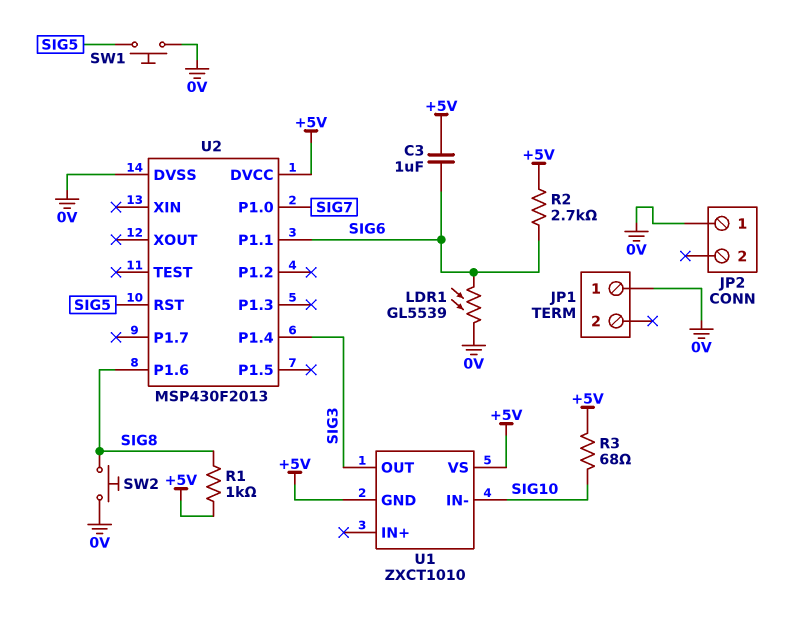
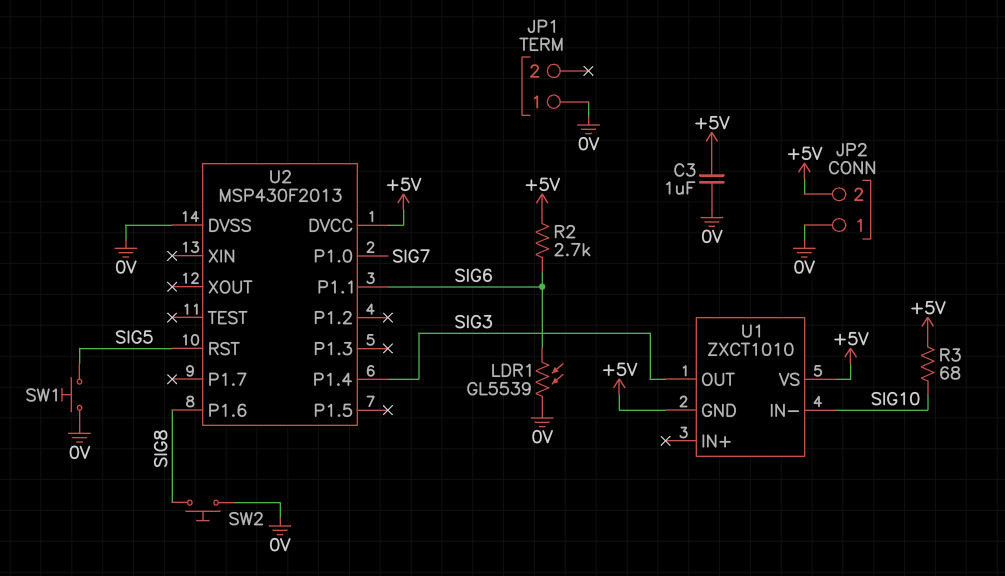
C3: 1uF (+5V, SIG6) -> 1uF (+5V, 0V)
JP2 pin 2: none -> +5V
R1: 1k (+5V, SIG8) -> none

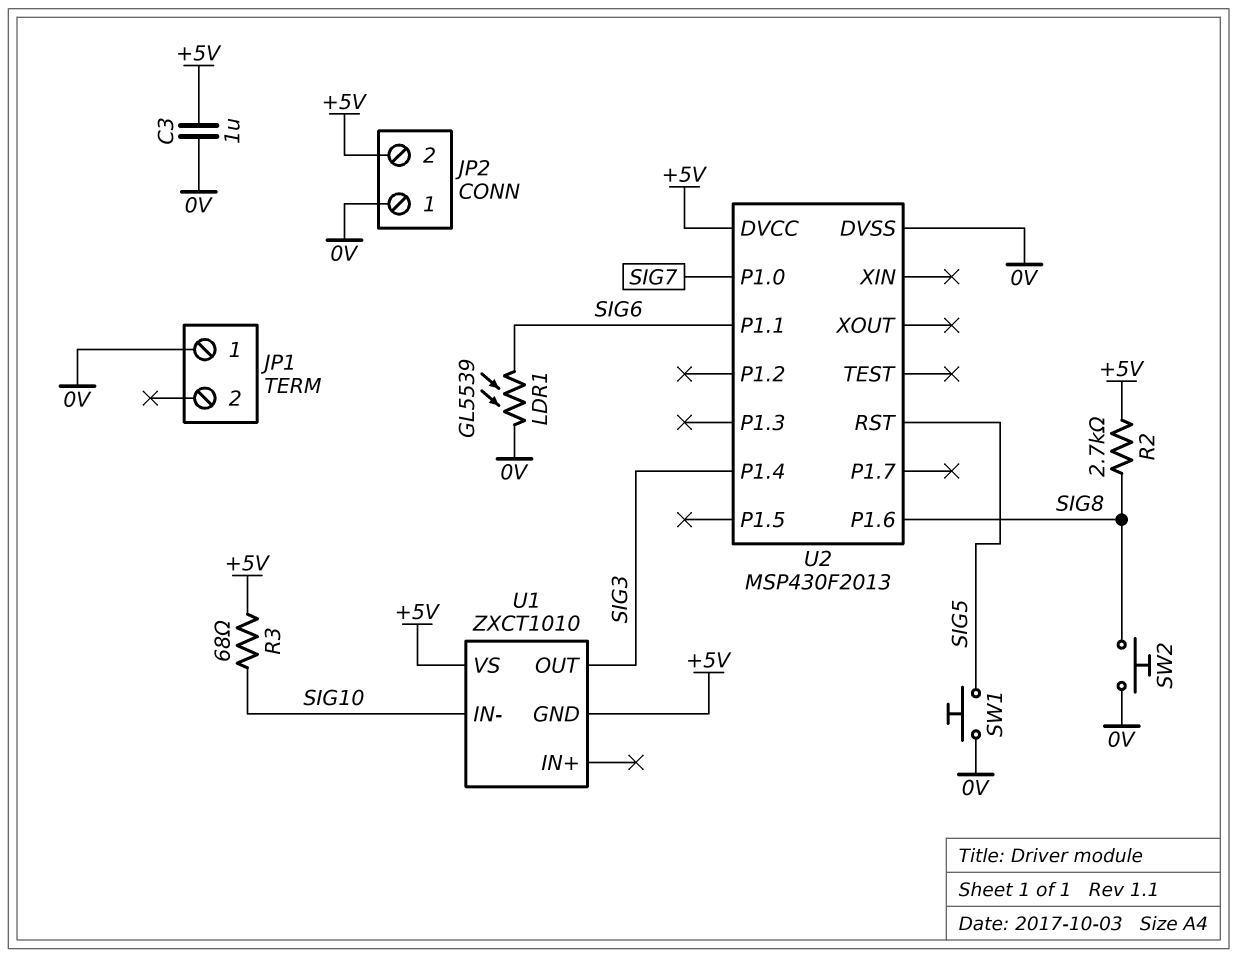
R2: 2.7k (+5V, SIG6) -> 2.7k (+5V, SIG8)

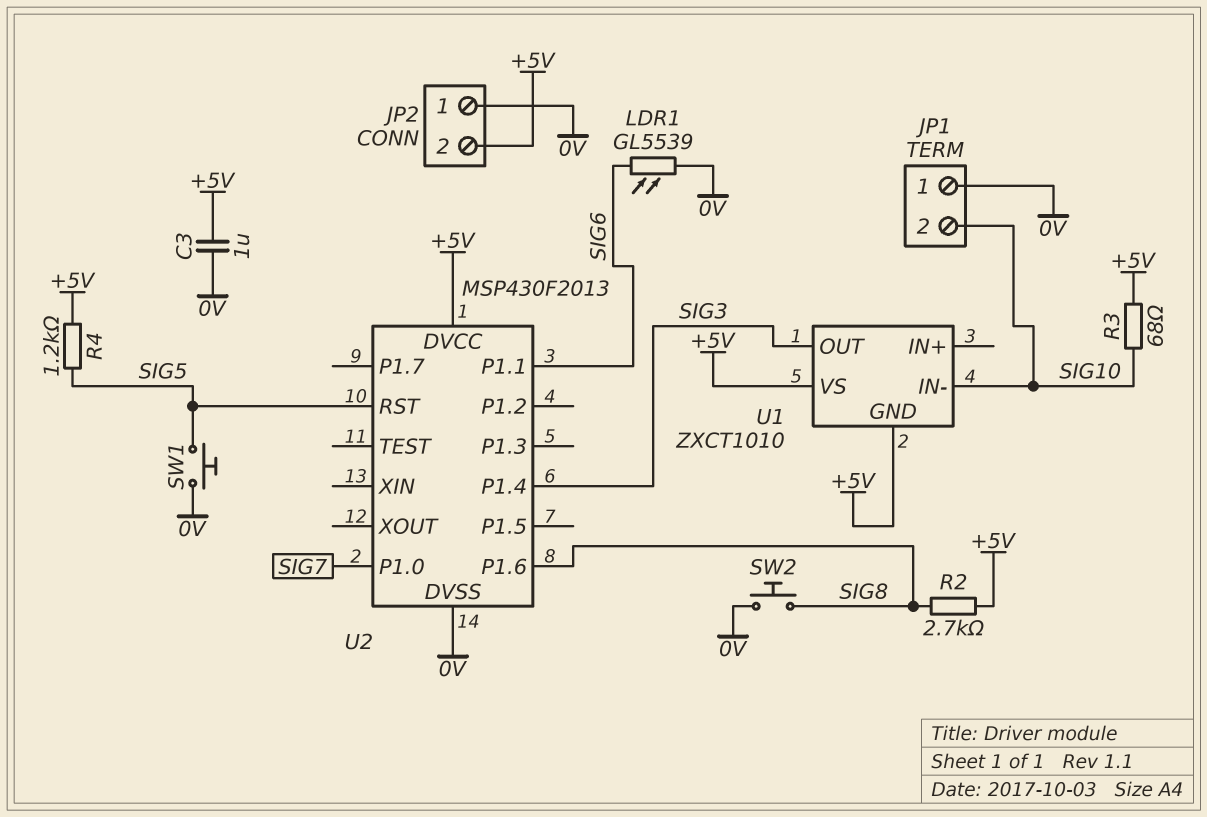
JP1 pin 2: none -> SIG10
R4: none -> 1.2k (+5V, SIG5)

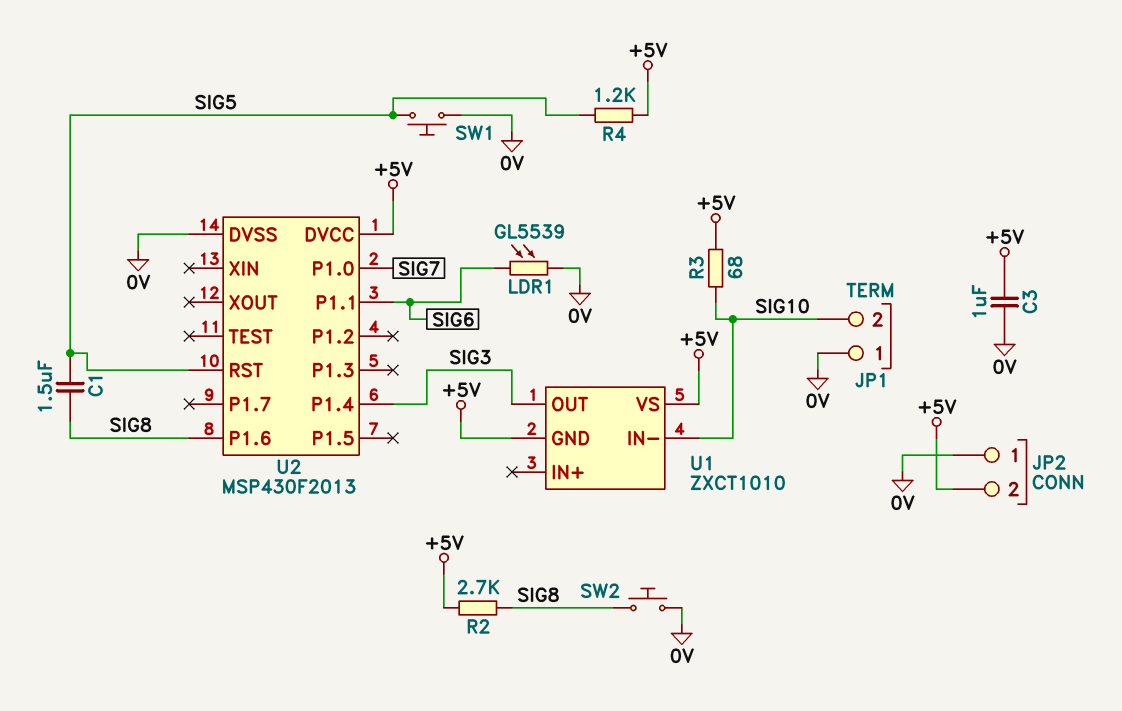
C1: none -> 1.5uF (SIG5, SIG8)

